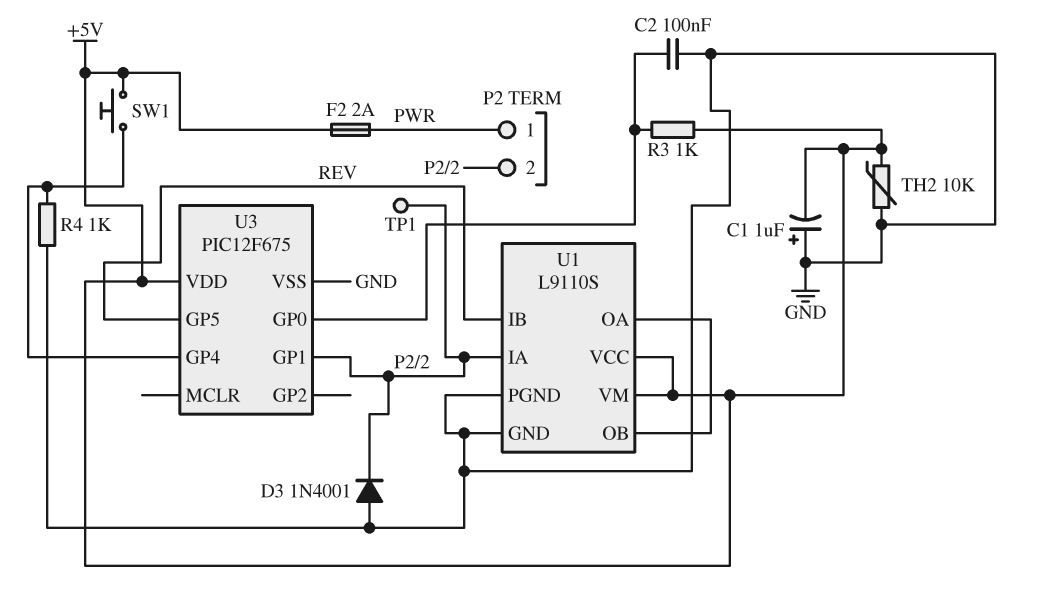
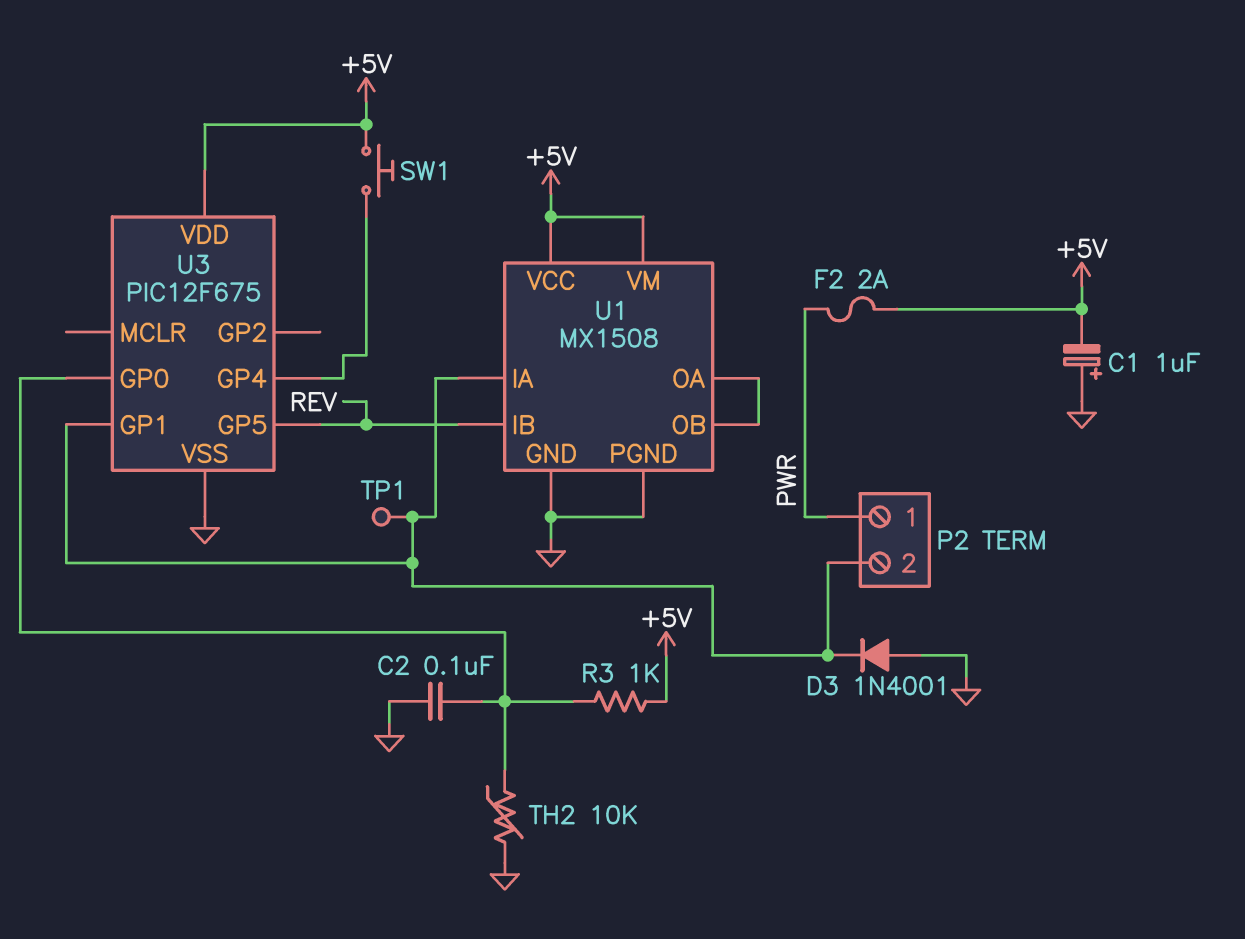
R4: 1k (GND, U3/GP4) -> none
TH2: 10k (+5V, GND) -> 10k (GND, U3/GP0)
U1: L9110S -> MX1508

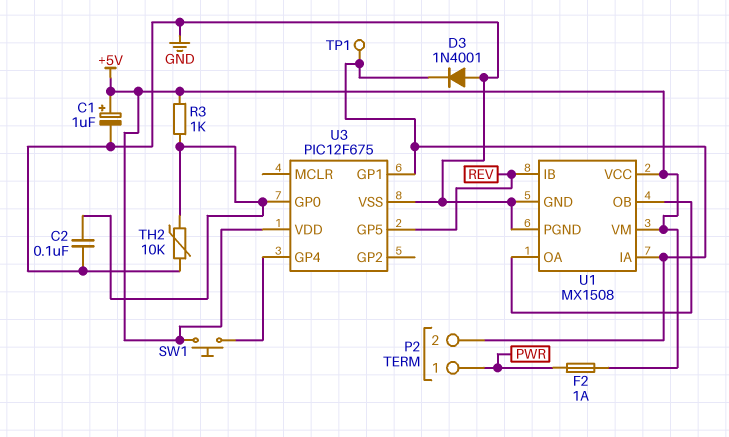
C1: 1uF (plus GND, minus +5V) -> 1uF (plus +5V, minus GND)
F2: 2A (+5V, PWR) -> 1A (+5V, PWR)

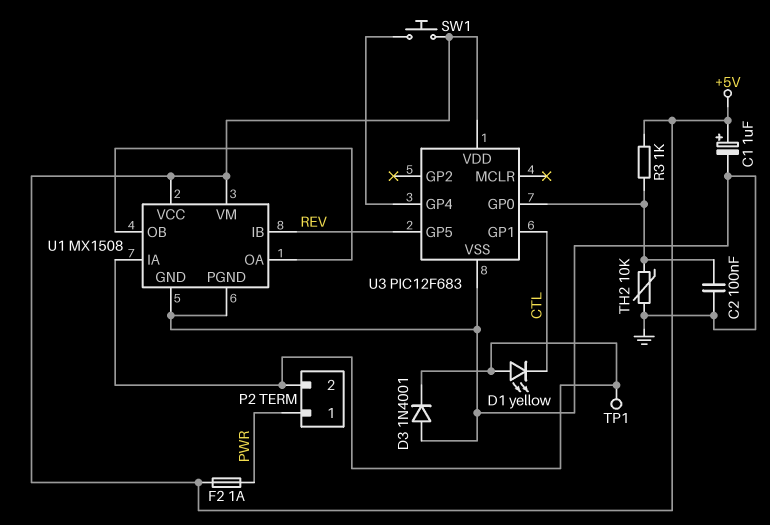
D1: none -> LED yellow (A P2/2, K CTL)
U3: PIC12F675 -> PIC12F683
U3 pin GP1: P2/2 -> CTL

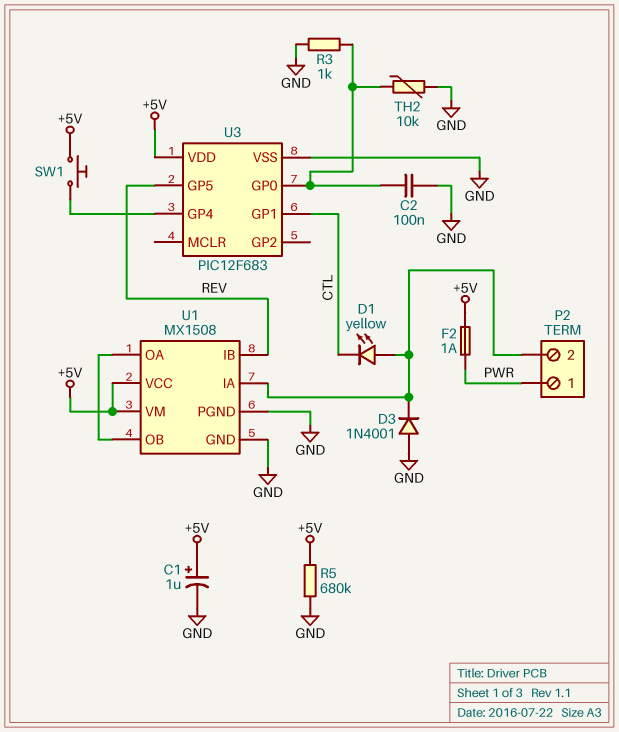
R3: 1k (+5V, U3/GP0) -> 1k (GND, U3/GP0)
R5: none -> 680k (+5V, GND)
TP1: test point (P2/2) -> none

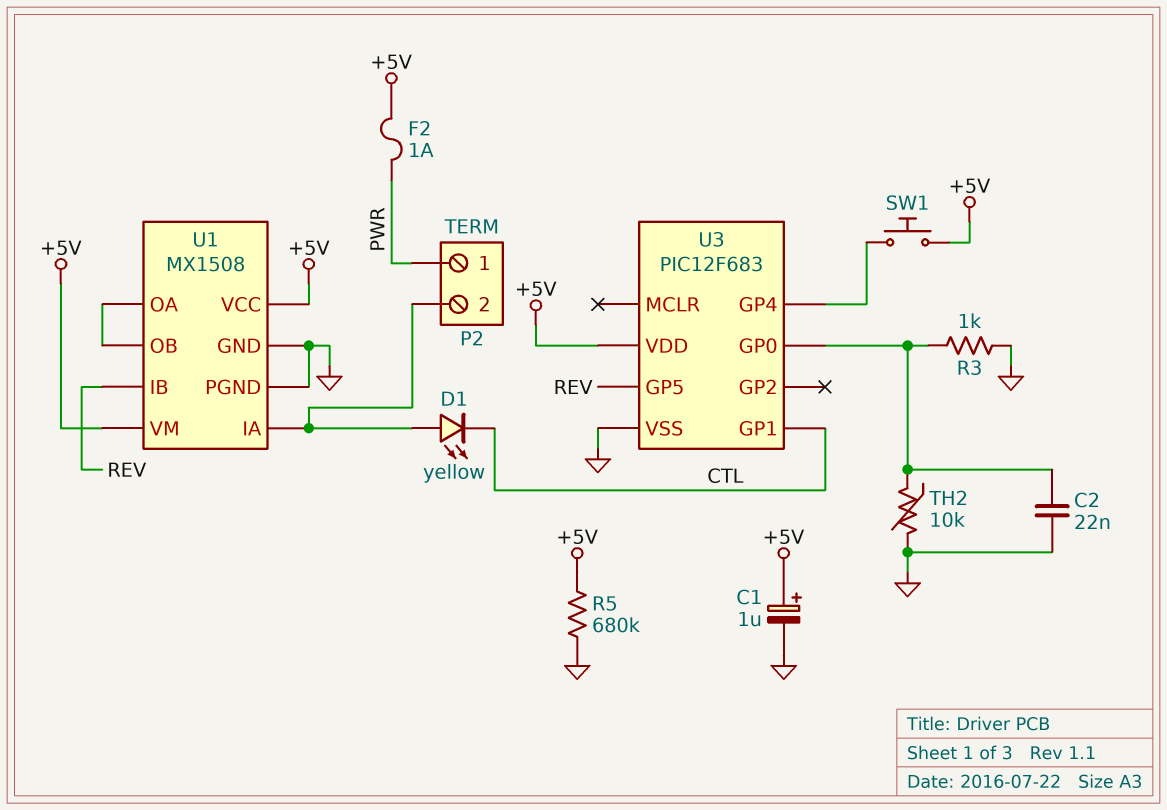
C2: 100nF (GND, U3/GP0) -> 22nF (GND, U3/GP0)
D3: diode 1N4001 (A GND, K P2/2) -> none

